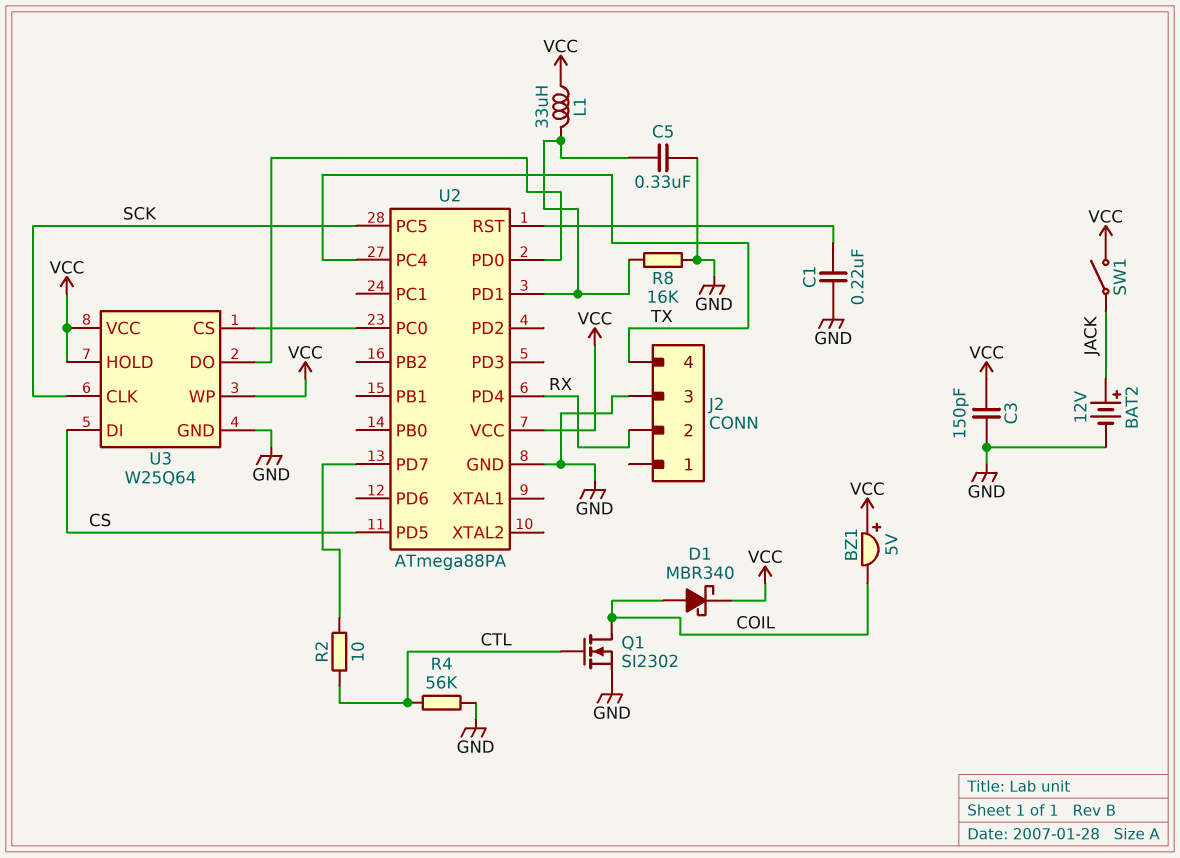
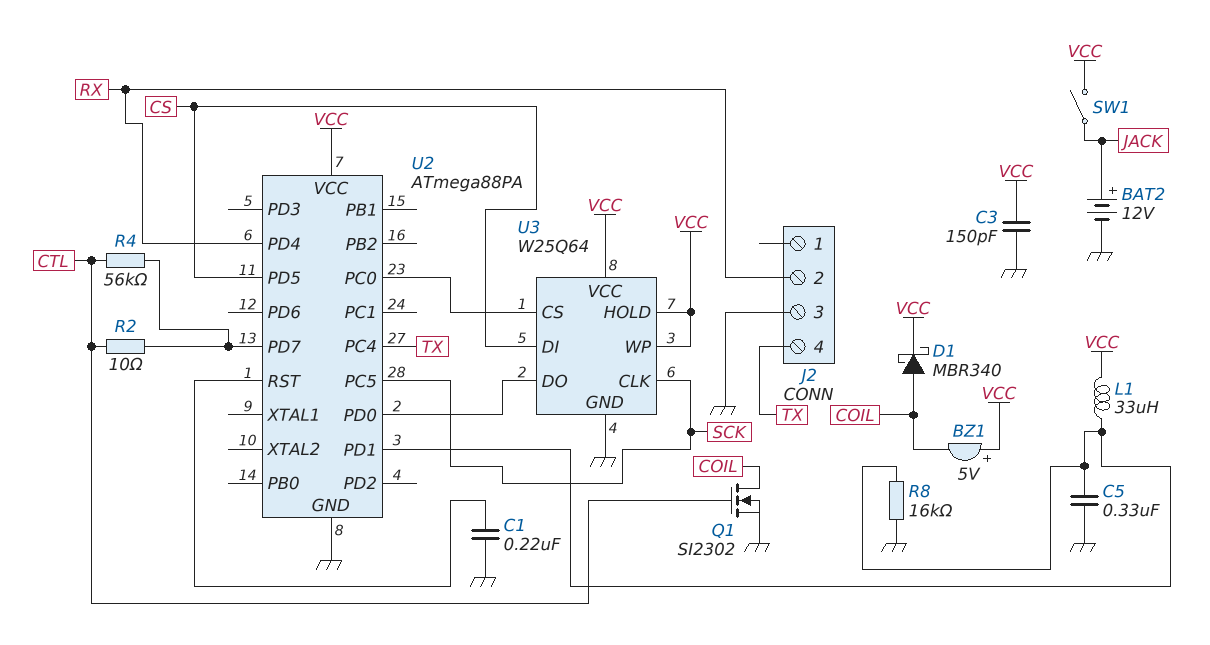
R4: 56k (CTL, GND) -> 56k (CTL, U2/PD7)

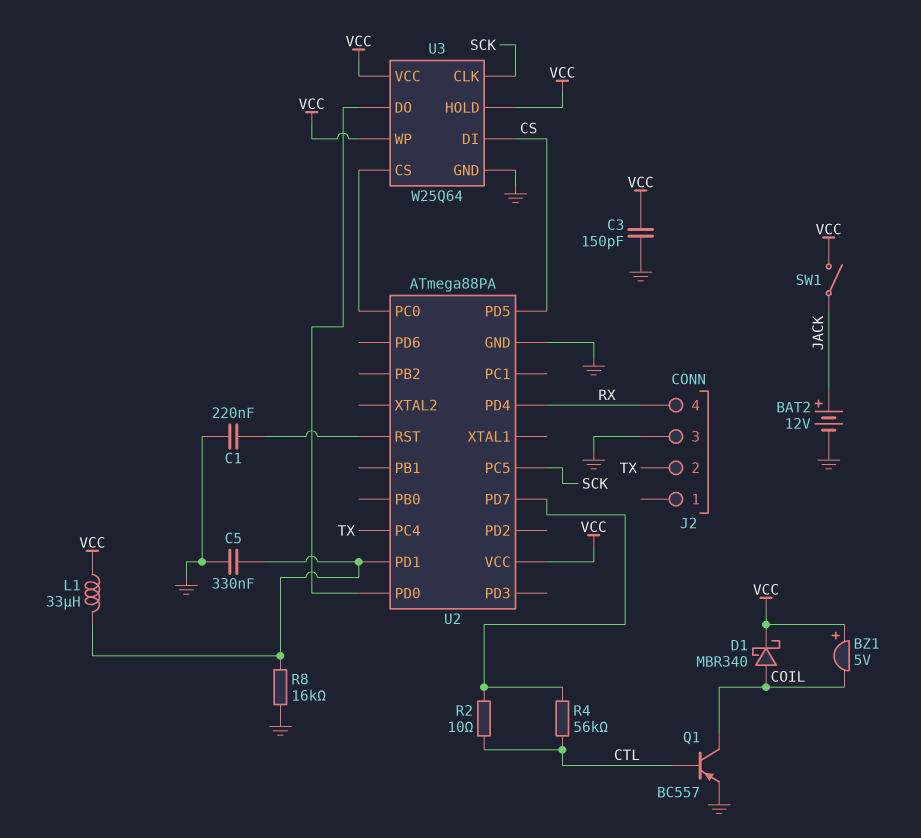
J2 pin 2: RX -> TX
J2 pin 4: TX -> RX
Q1: NMOS SI2302 (G CTL, D COIL, S GND) -> PNP BC557 (B CTL, C COIL, E GND)

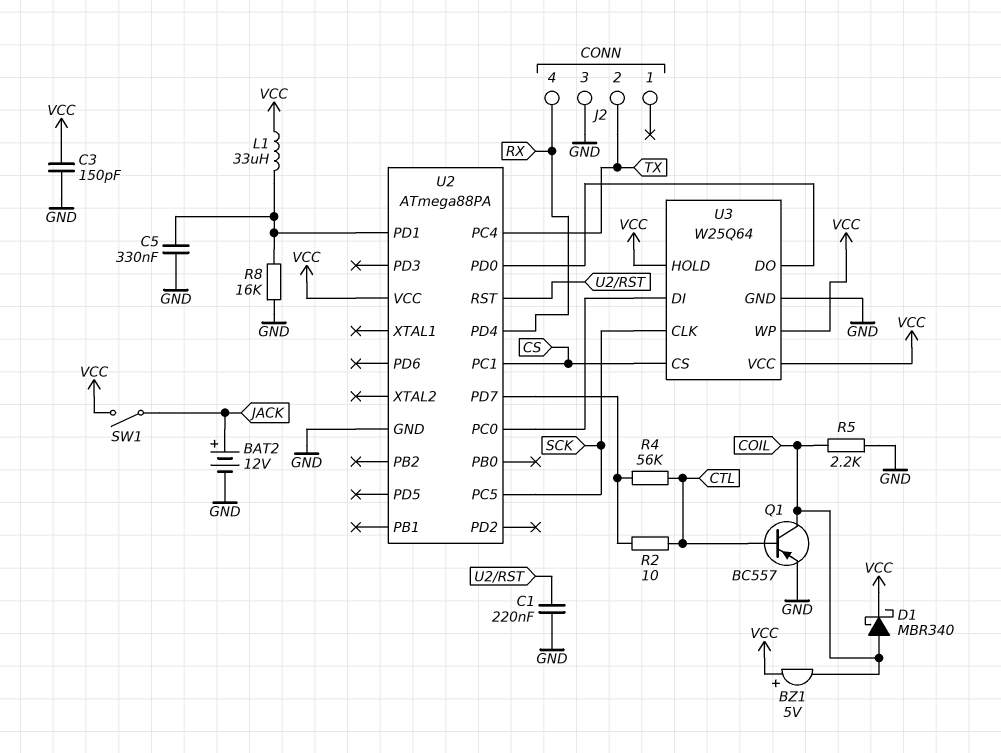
R5: none -> 2.2k (COIL, GND)
U2 pin PC1: none -> CS
U2 pin PD5: CS -> none
U3 pin CS: U2/PC0 -> CS
U3 pin DI: CS -> U2/PC0

